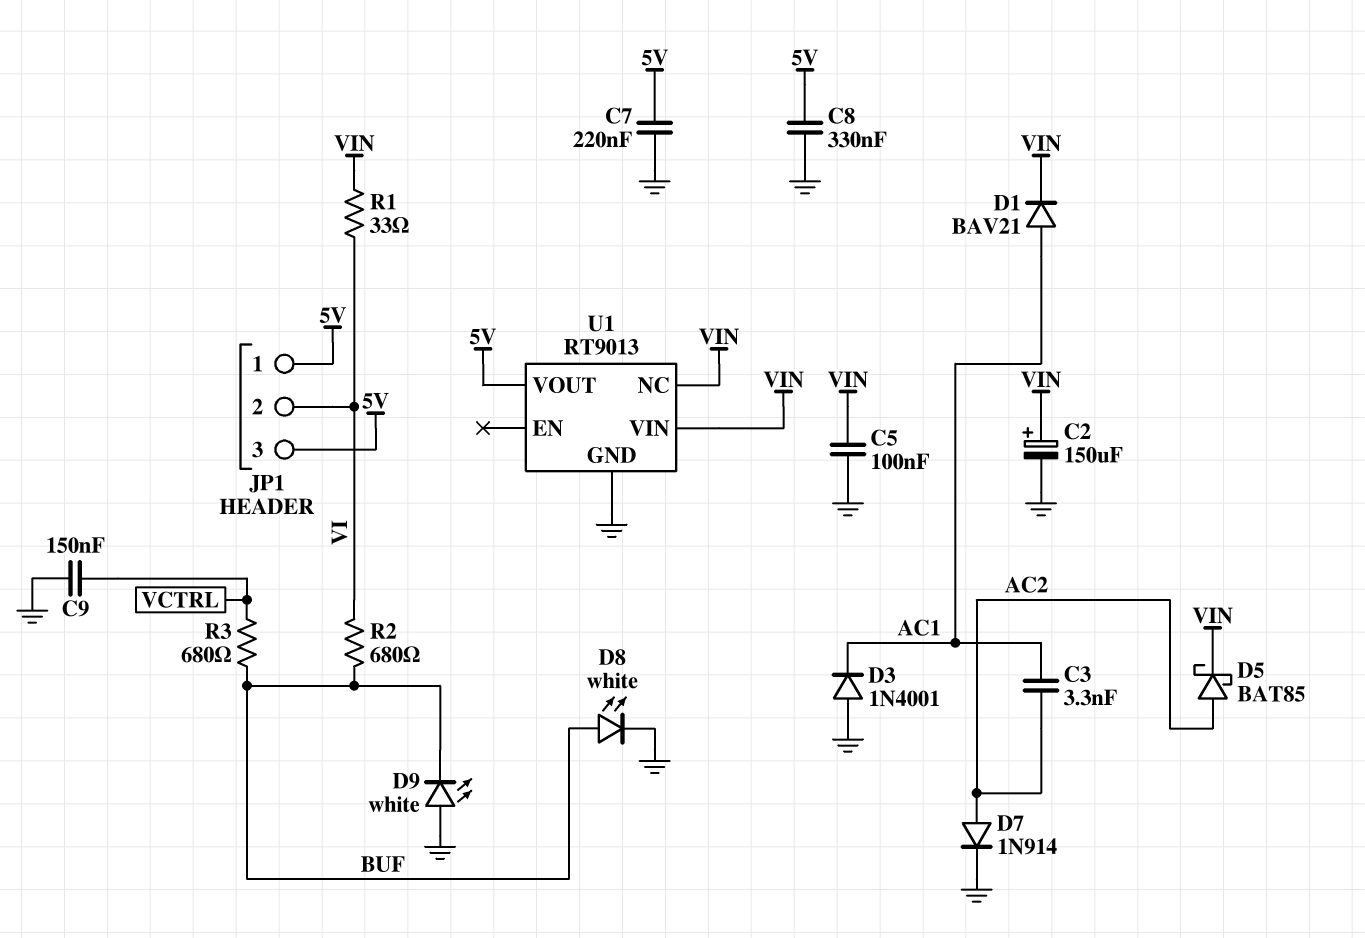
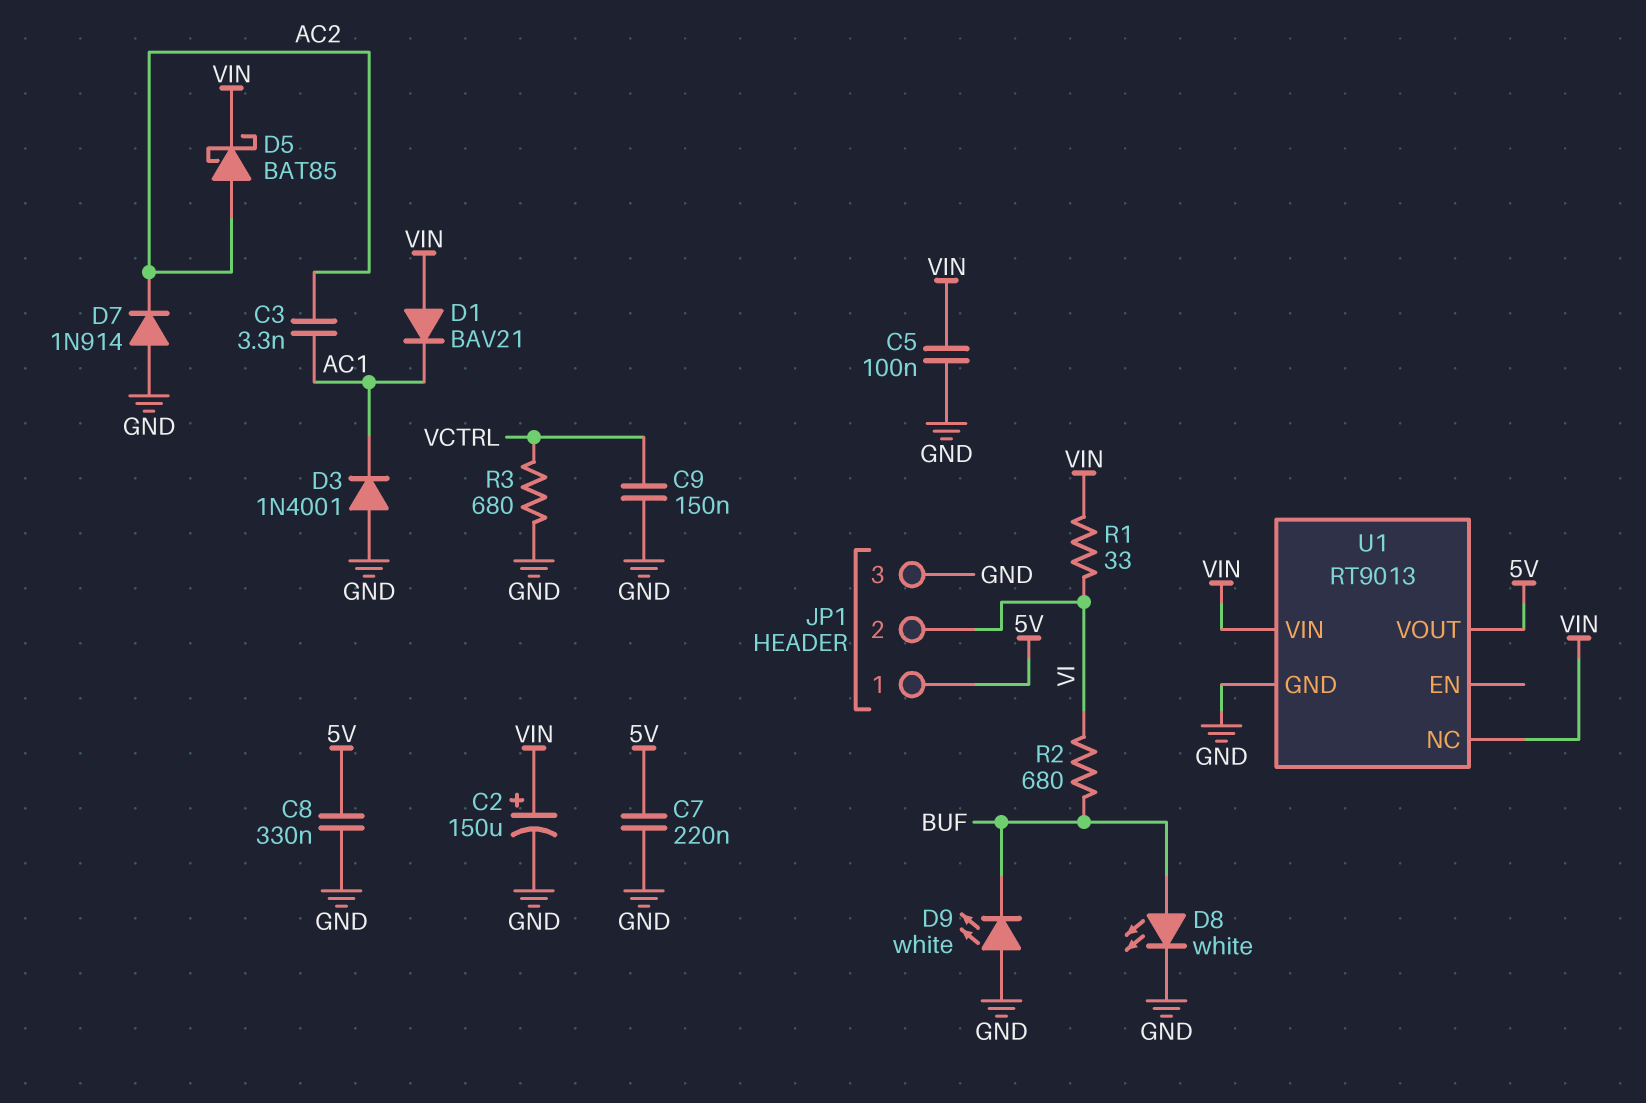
D1: diode BAV21 (A AC1, K VIN) -> diode BAV21 (A VIN, K AC1)
D7: diode 1N914 (A AC2, K GND) -> diode 1N914 (A GND, K AC2)
JP1 pin 3: 5V -> GND
R3: 680 (BUF, VCTRL) -> 680 (GND, VCTRL)

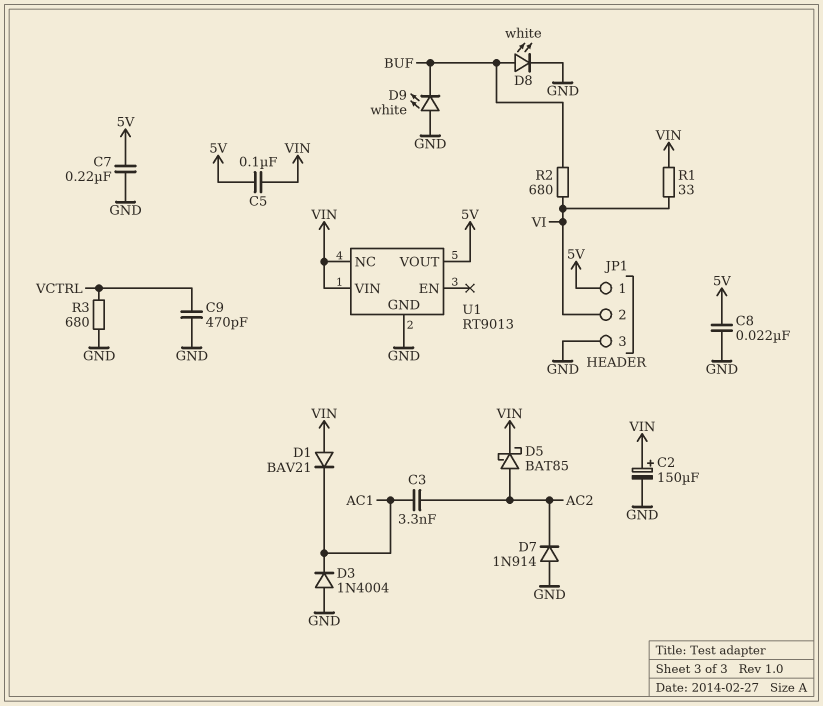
C5: 100nF (GND, VIN) -> 100nF (5V, VIN)
C8: 330nF (5V, GND) -> 22nF (5V, GND)
C9: 150nF (GND, VCTRL) -> 470pF (GND, VCTRL)
D3: diode 1N4001 (A GND, K AC1) -> diode 1N4004 (A GND, K AC1)

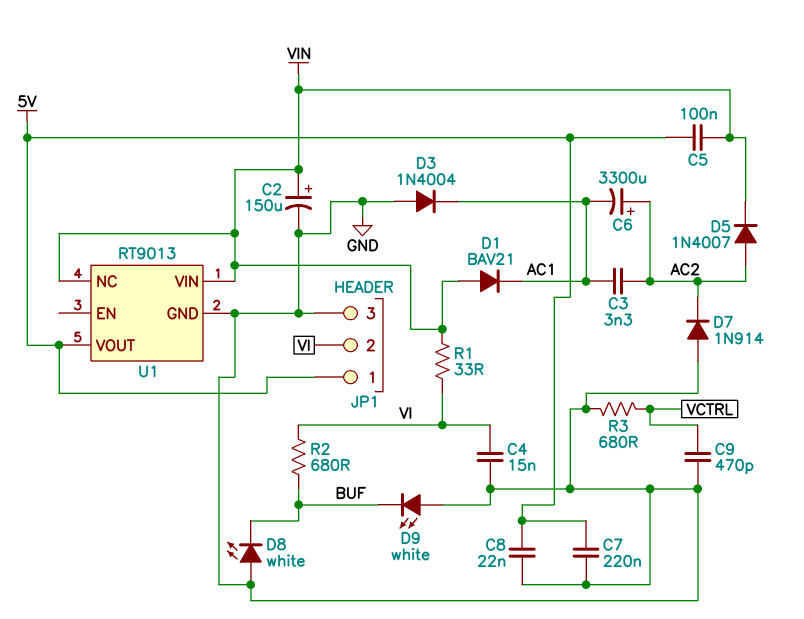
C4: none -> 15nF (GND, VI)
C6: none -> 3300uF (plus AC2, minus AC1)
D5: schottky BAT85 (A AC2, K VIN) -> diode 1N4007 (A AC2, K VIN)
D8: LED white (A BUF, K GND) -> LED white (A GND, K BUF)

